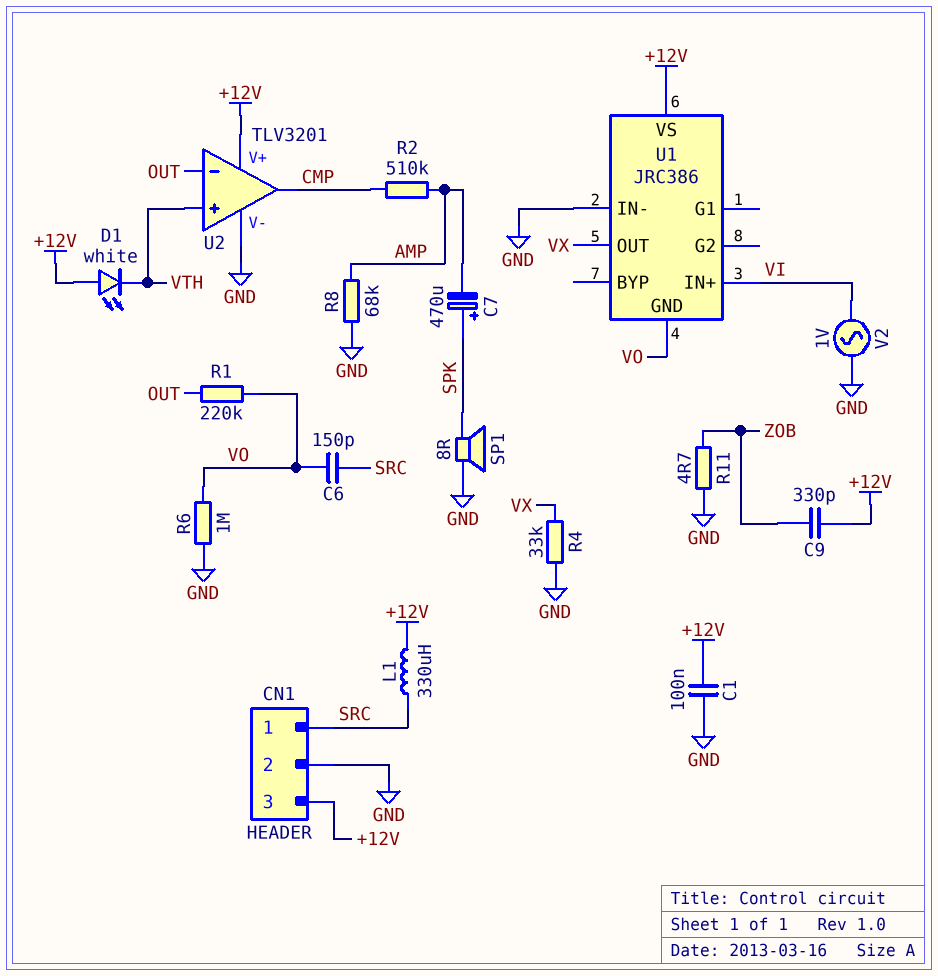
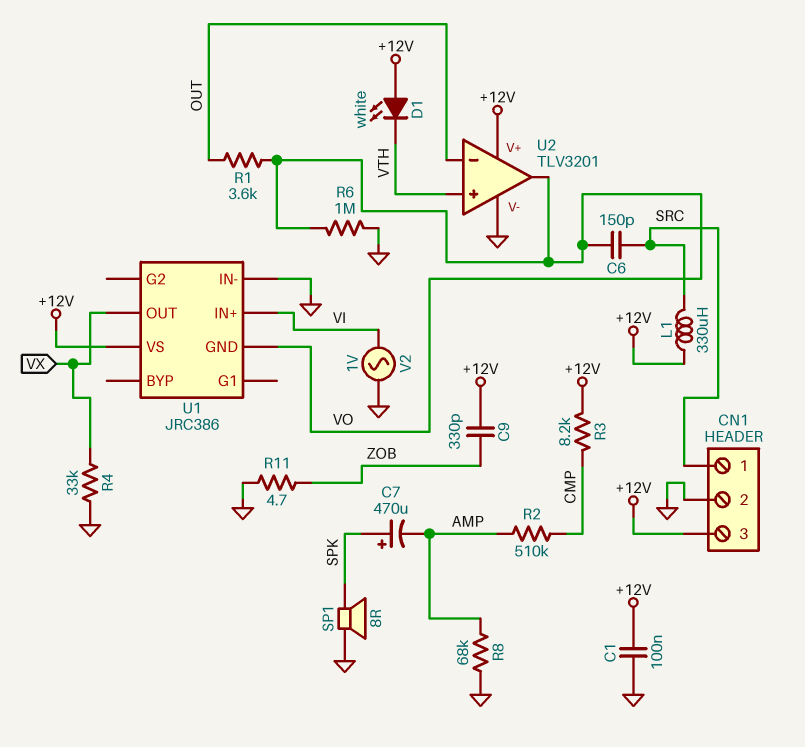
R1: 220k (OUT, VO) -> 3.6k (OUT, VO)
R3: none -> 8.2k (+12V, CMP)
U2 pin out: CMP -> VO

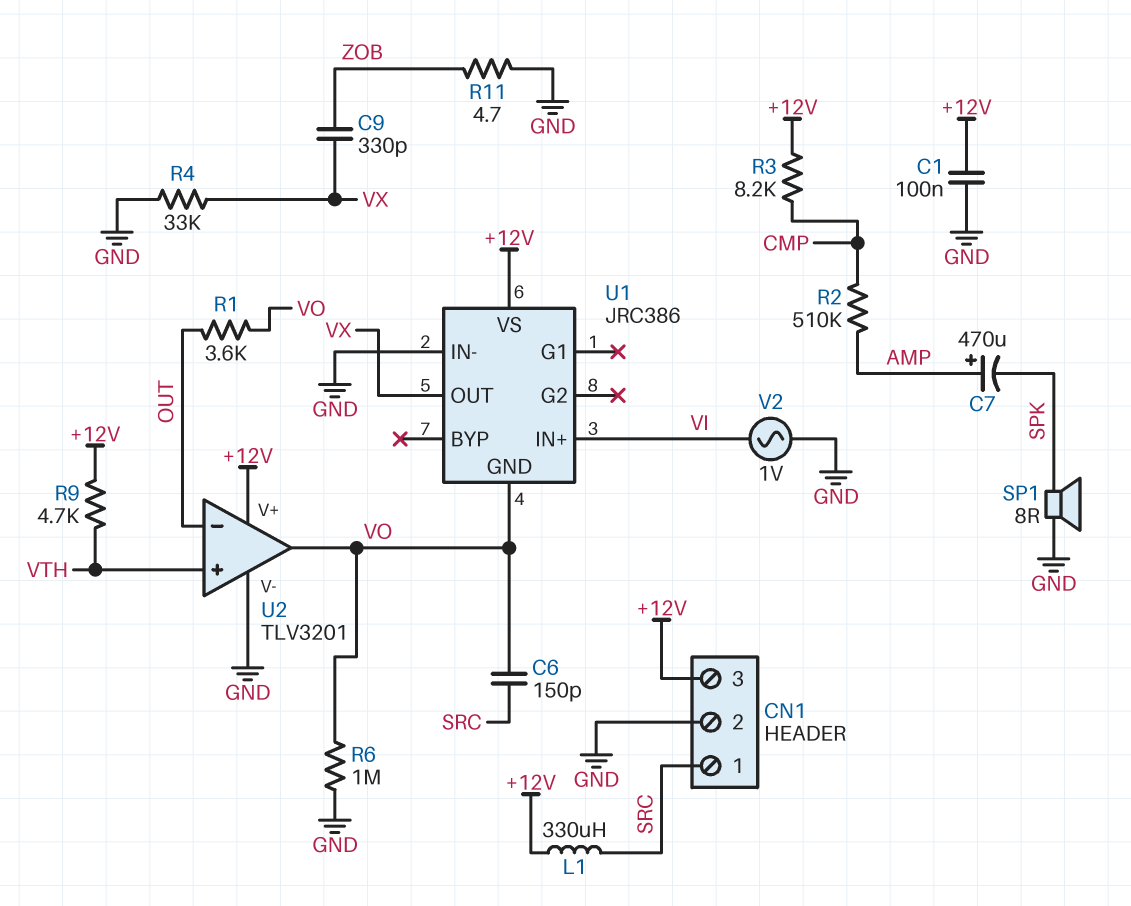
C7: 470uF (plus SPK, minus AMP) -> 470uF (plus AMP, minus SPK)
C9: 330pF (+12V, ZOB) -> 330pF (VX, ZOB)
D1: LED white (A +12V, K VTH) -> none
R8: 68k (AMP, GND) -> none
R9: none -> 4.7k (+12V, VTH)

